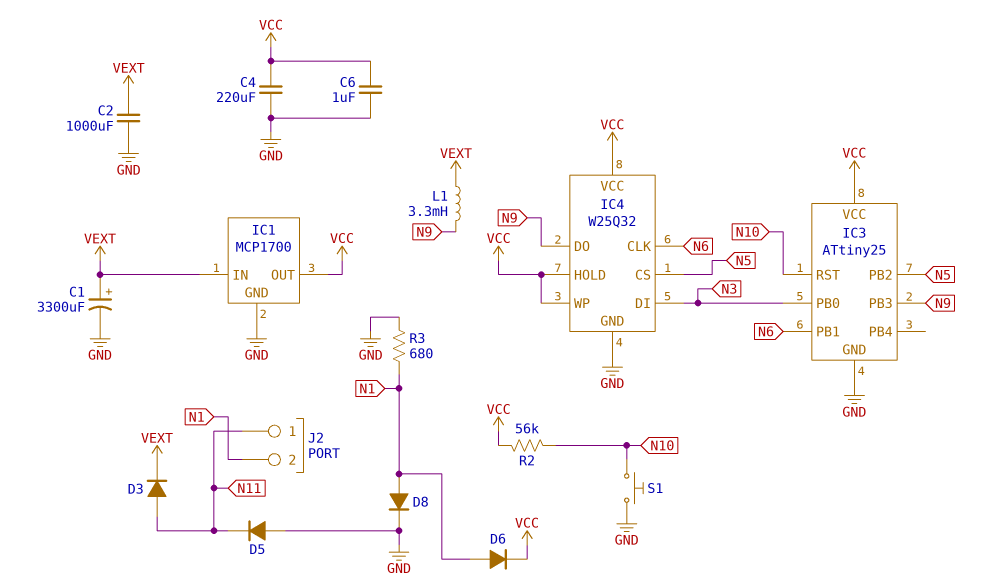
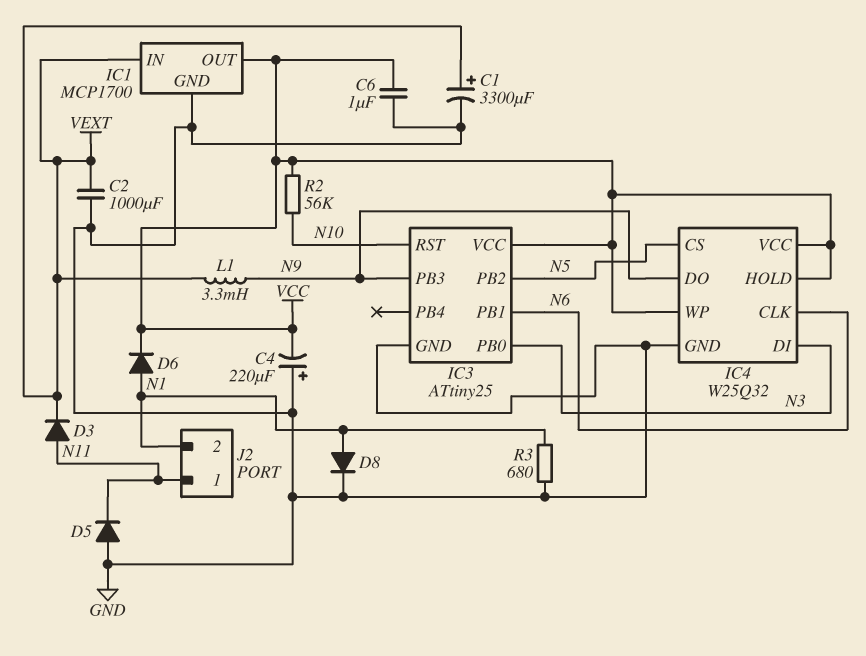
C4: 220uF (GND, VCC) -> 220uF (plus GND, minus VCC)
S1: button (GND, N10) -> none

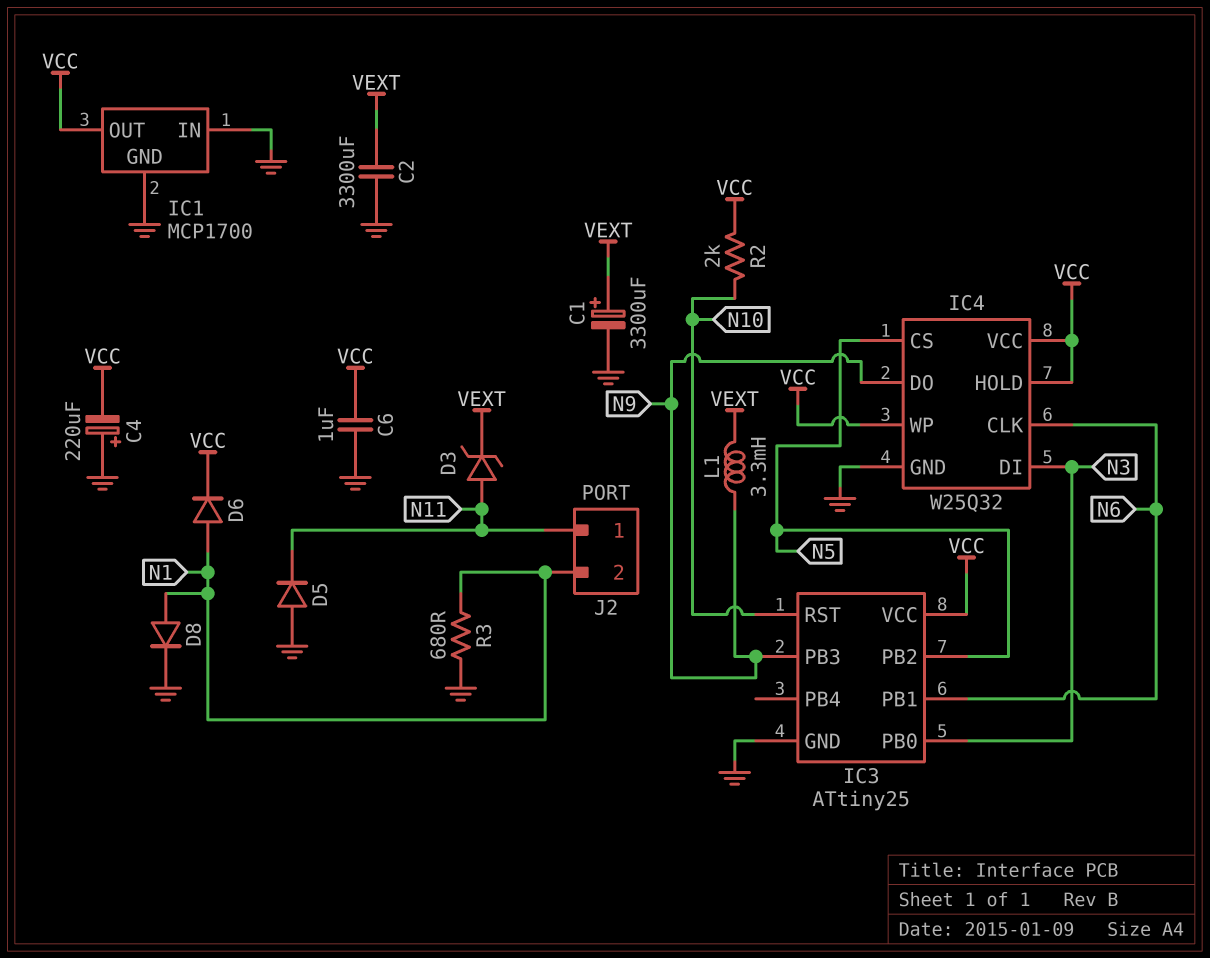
C2: 1000uF (GND, VEXT) -> 3300uF (GND, VEXT)
D3: diode (A N11, K VEXT) -> zener (A N11, K VEXT)
IC1 pin IN: VEXT -> GND
R2: 56k (N10, VCC) -> 2k (N10, VCC)

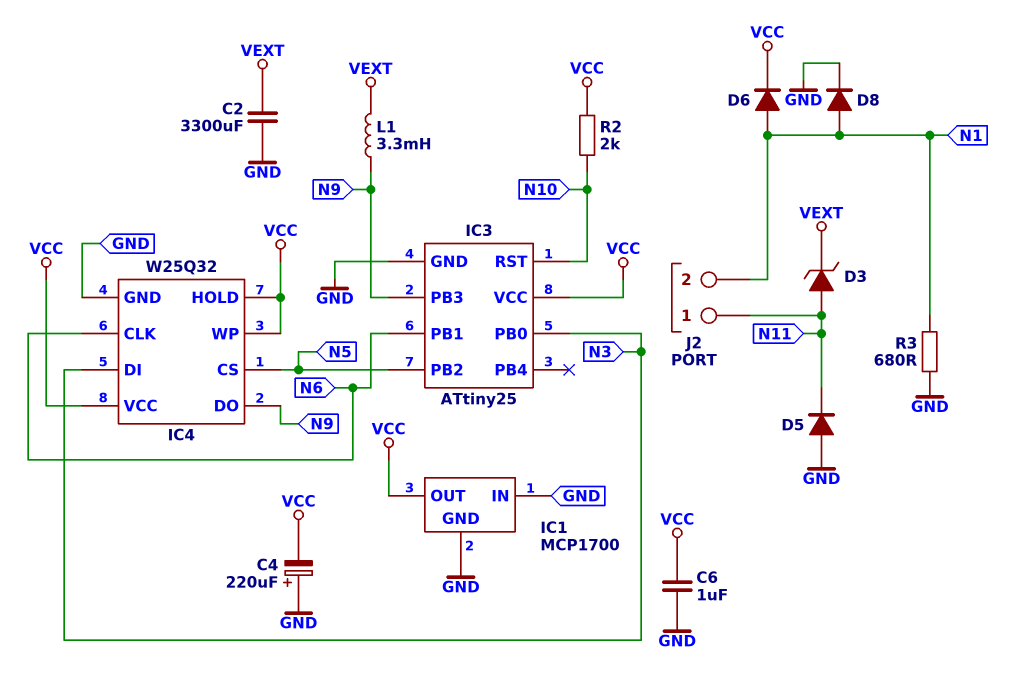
C1: 3300uF (plus VEXT, minus GND) -> none

